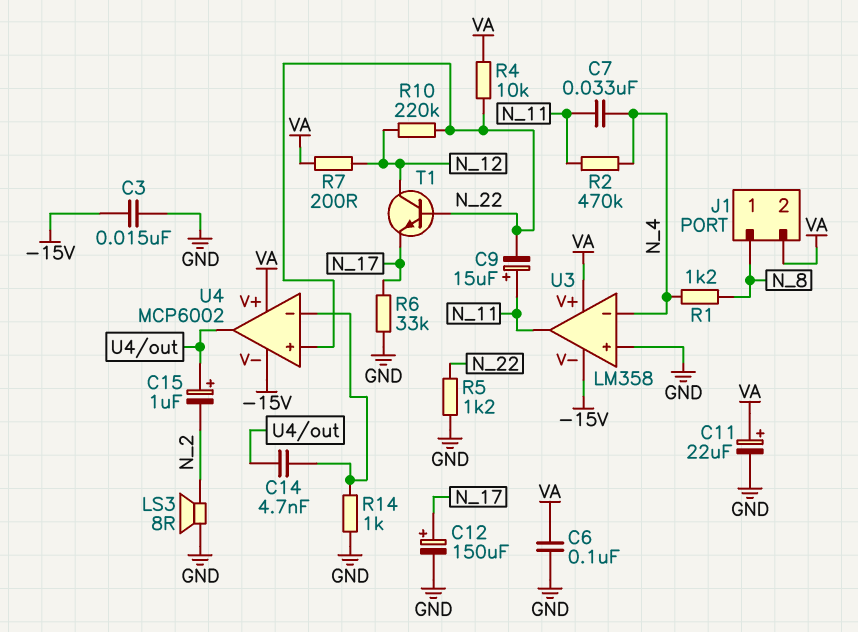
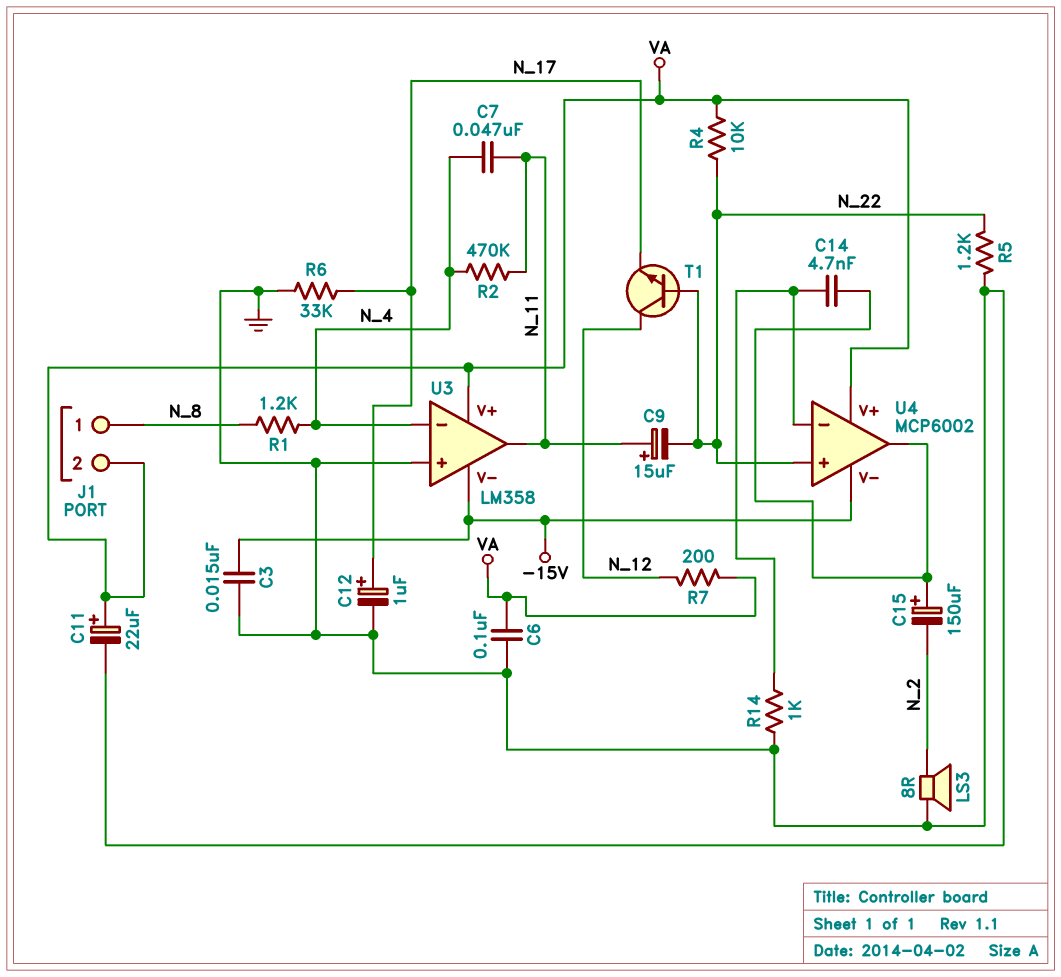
C7: 33nF (N_4, N_11) -> 47nF (N_4, N_11)
C12: 150uF (plus N_17, minus GND) -> 1uF (plus N_17, minus GND)
C15: 1uF (plus U4/out, minus N_2) -> 150uF (plus U4/out, minus N_2)
R10: 220k (N_12, N_22) -> none

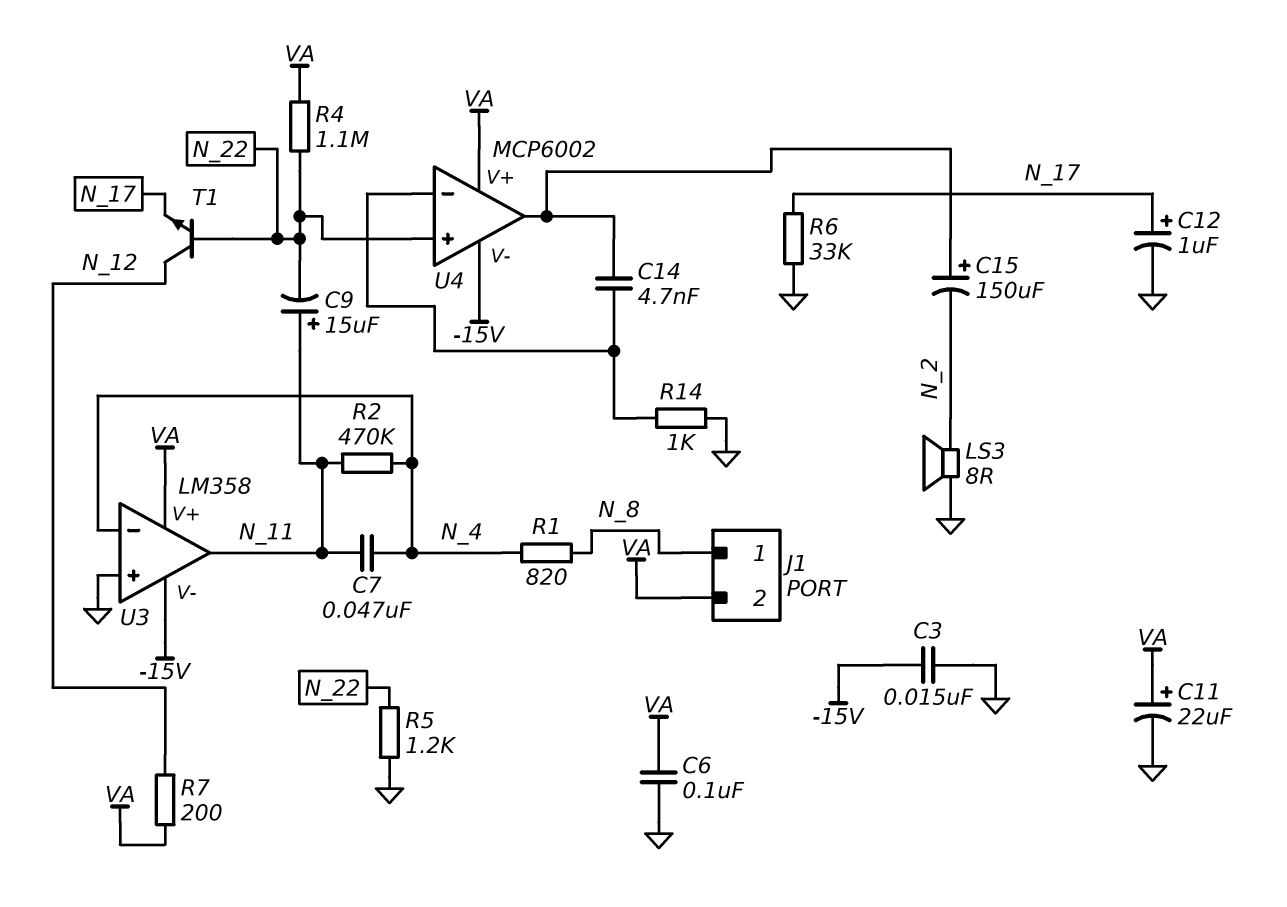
R1: 1.2k (N_4, N_8) -> 820 (N_4, N_8)
R4: 10k (N_22, VA) -> 1.1M (N_22, VA)

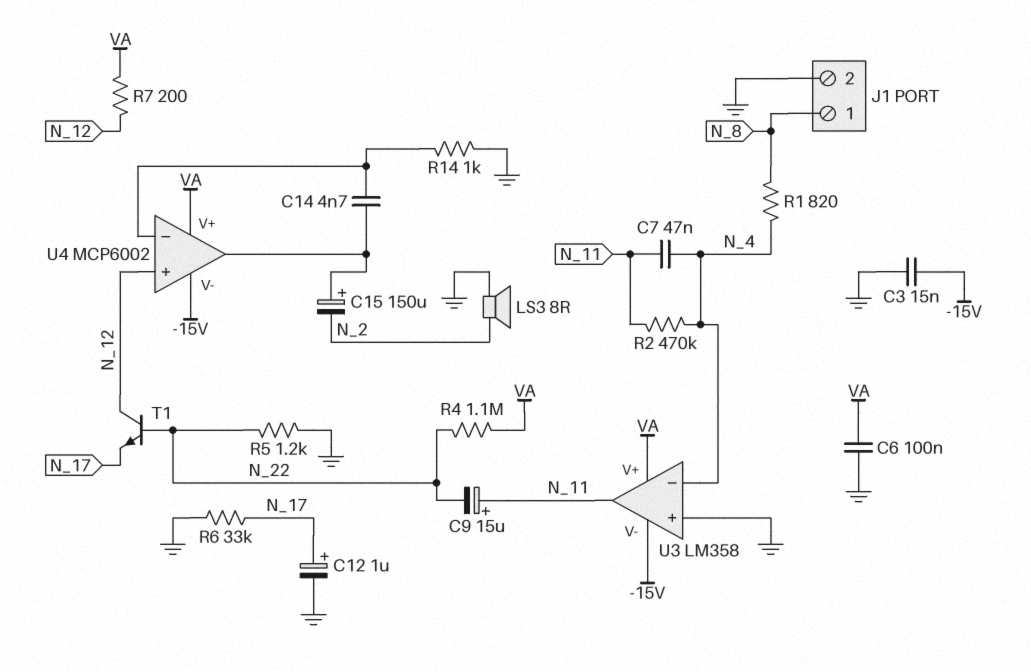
C11: 22uF (plus VA, minus GND) -> none
J1 pin 2: VA -> GND
U4 pin in+: N_22 -> N_12

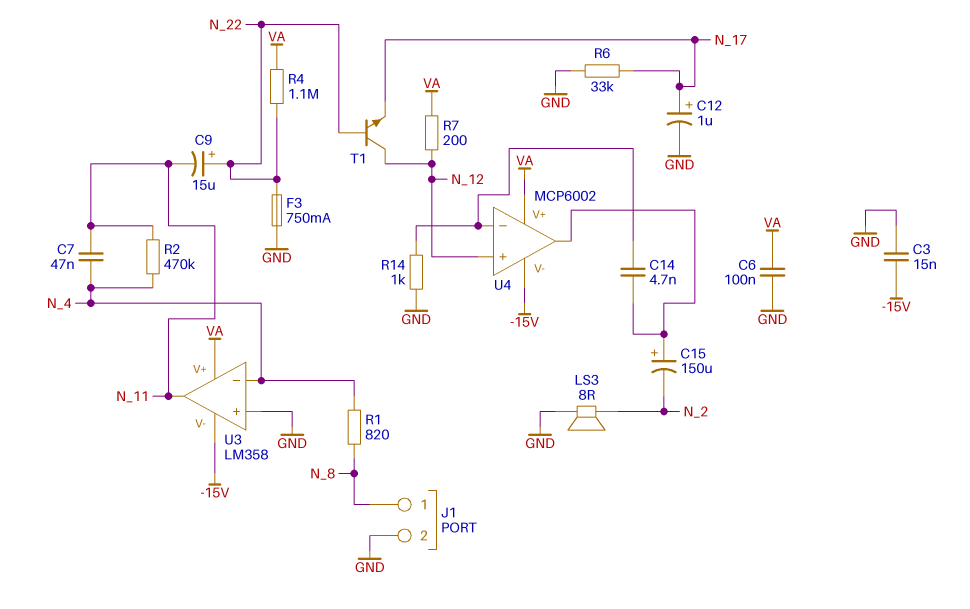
C9: 15uF (plus N_11, minus N_22) -> 15uF (plus N_22, minus N_11)
F3: none -> 750mA (GND, N_22)
R5: 1.2k (GND, N_22) -> none

